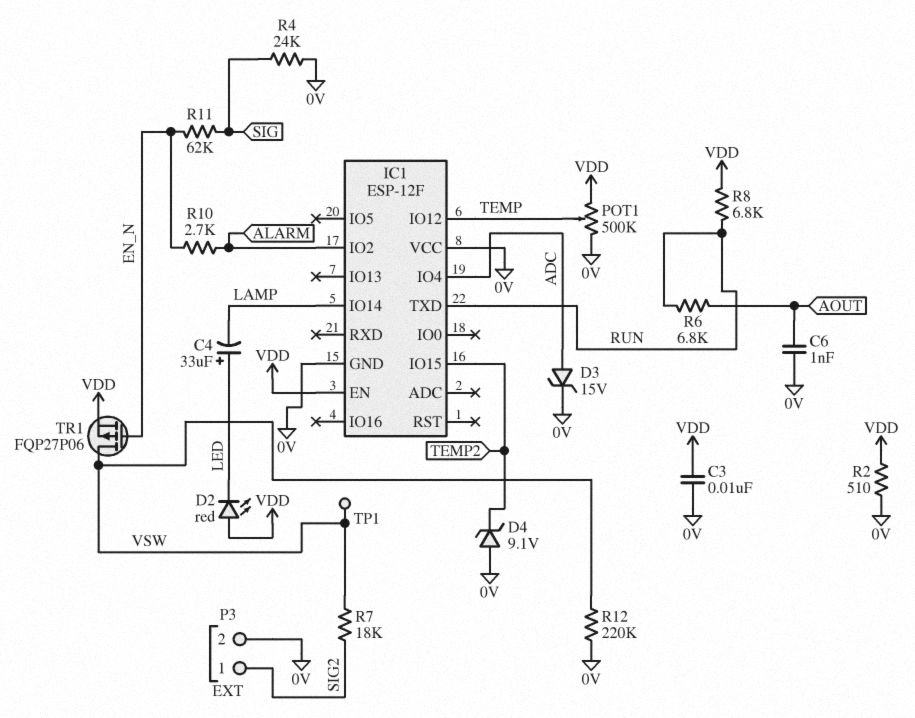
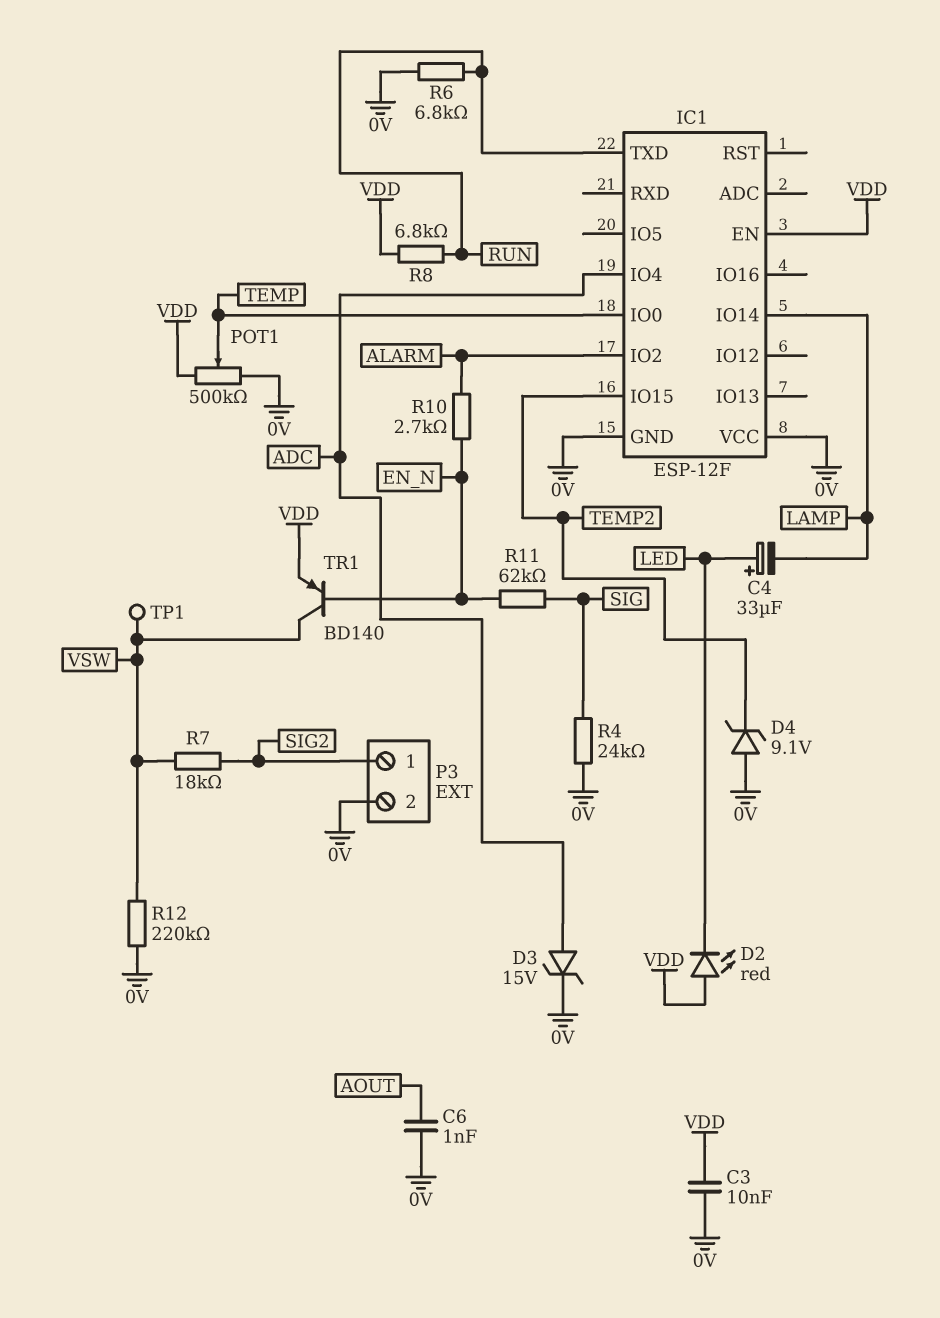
IC1 pin IO0: none -> TEMP
IC1 pin IO12: TEMP -> none
R2: 510 (0V, VDD) -> none
R6: 6.8k (AOUT, RUN) -> 6.8k (0V, RUN)
TR1: PMOS FQP27P06 (G EN_N, D VSW, S VDD) -> PNP BD140 (B EN_N, C VSW, E VDD)

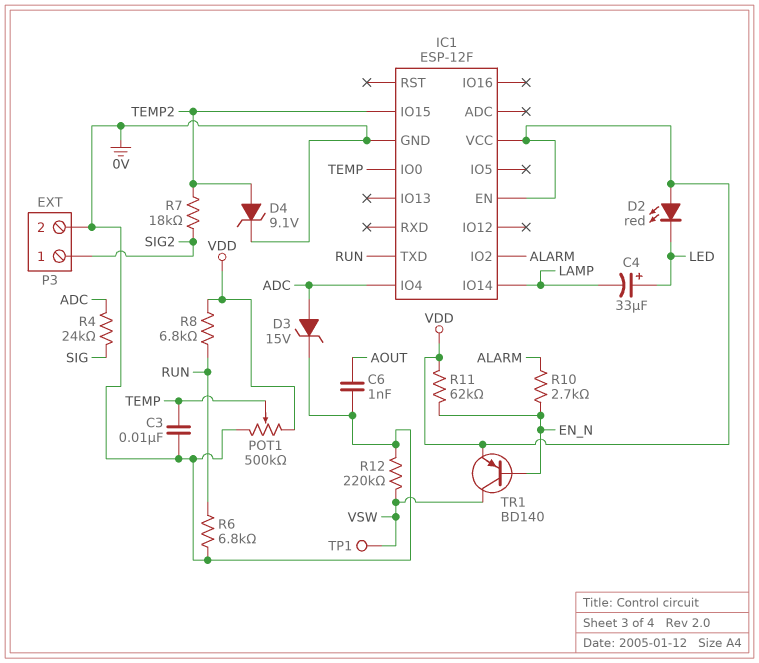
C3: 10nF (0V, VDD) -> 10nF (0V, TEMP)
D4: zener 9.1V (A 0V, K TEMP2) -> zener 9.1V (A TEMP2, K 0V)
IC1 pin VCC: 0V -> VDD
R4: 24k (0V, SIG) -> 24k (ADC, SIG)
R7: 18k (SIG2, VSW) -> 18k (SIG2, TEMP2)
R11: 62k (EN_N, SIG) -> 62k (EN_N, VDD)

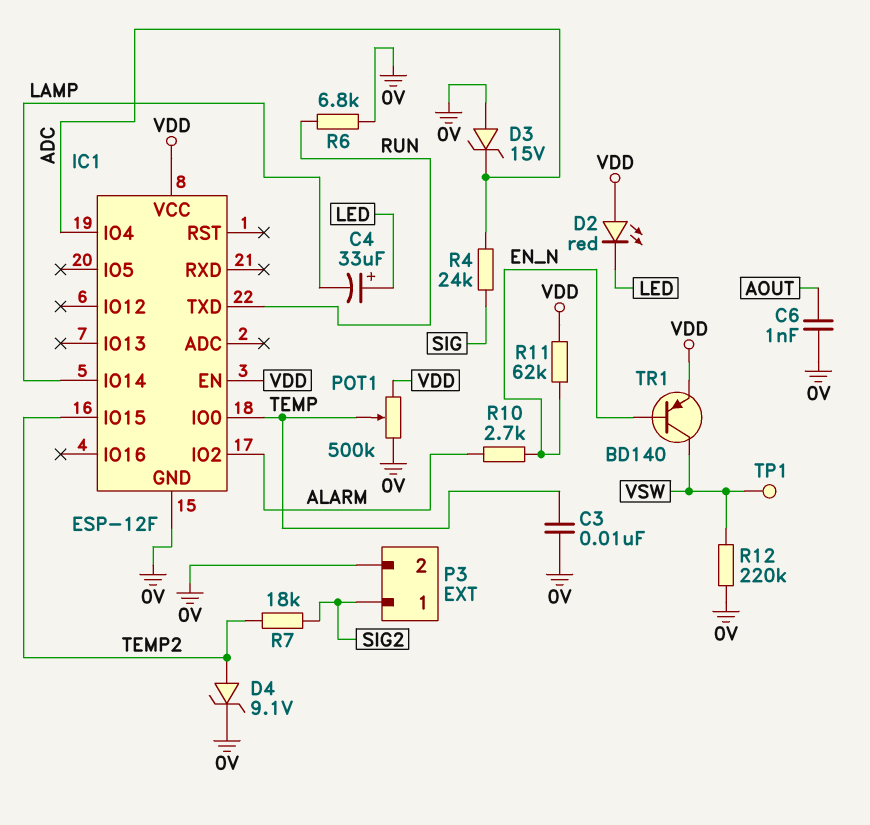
D3: zener 15V (A ADC, K 0V) -> zener 15V (A 0V, K ADC)
R8: 6.8k (RUN, VDD) -> none

